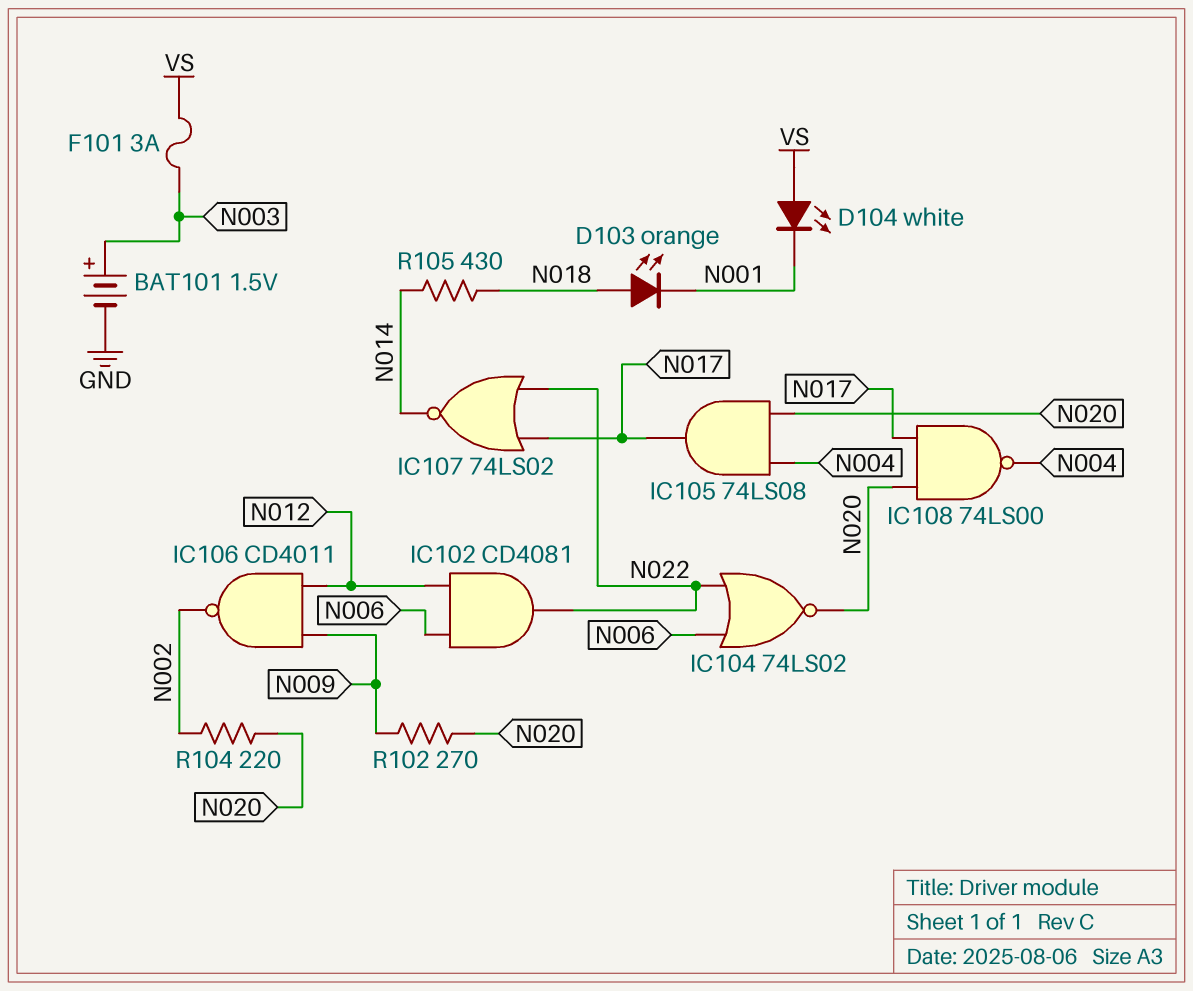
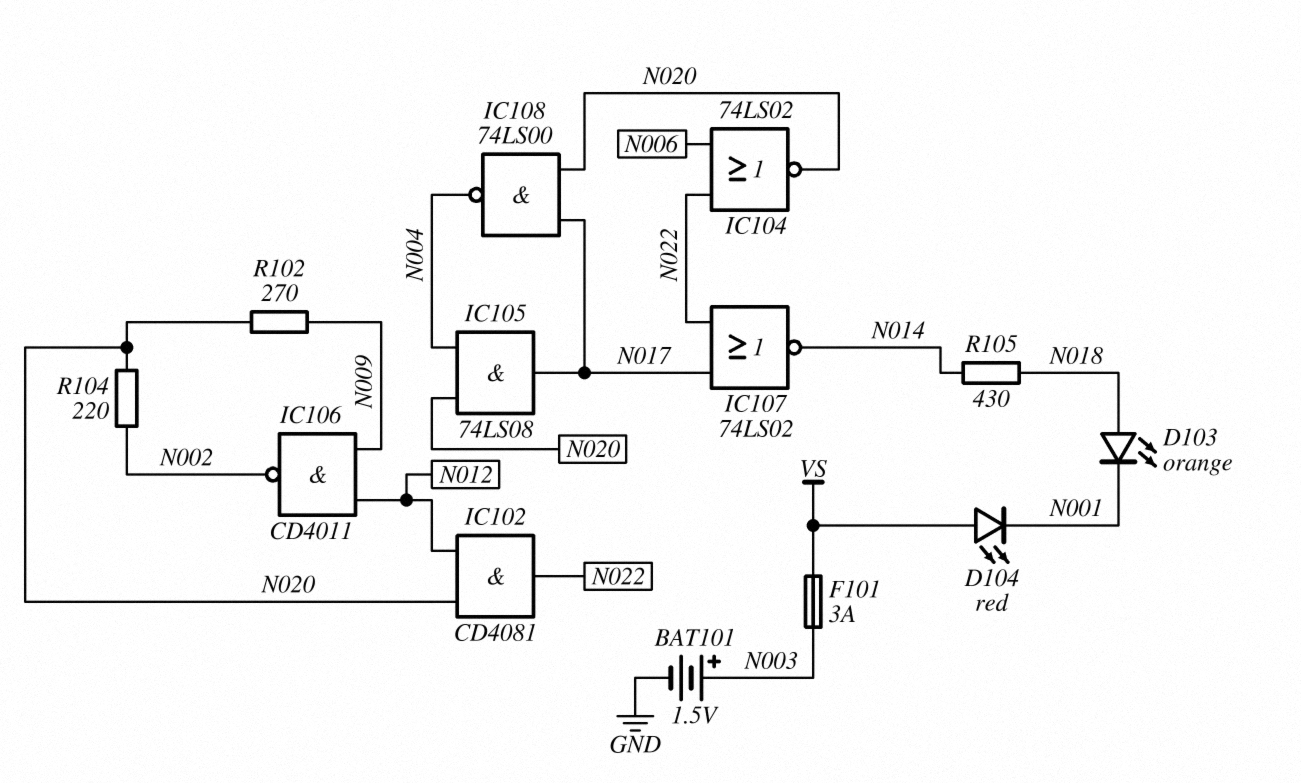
D104: LED white (A VS, K N001) -> LED red (A VS, K N001)
IC102: AND CD4081 (in N006, in N012, out N022) -> AND CD4081 (in N012, in N020, out N022)

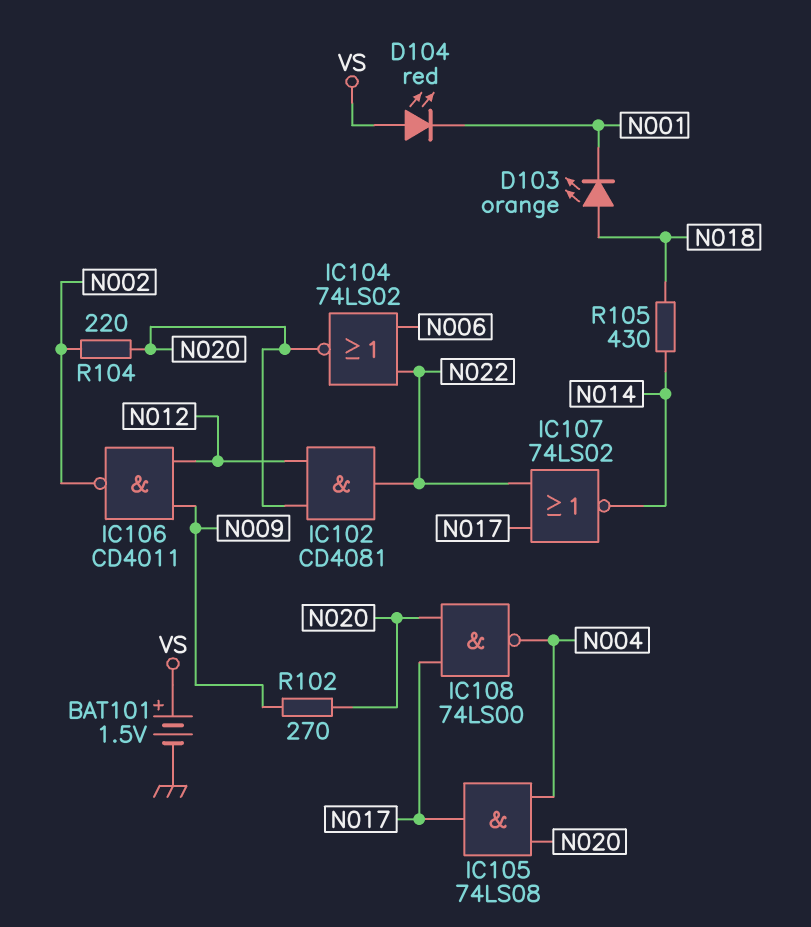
BAT101: 1.5V (plus N003, minus GND) -> 1.5V (plus VS, minus GND)
F101: 3A (N003, VS) -> none

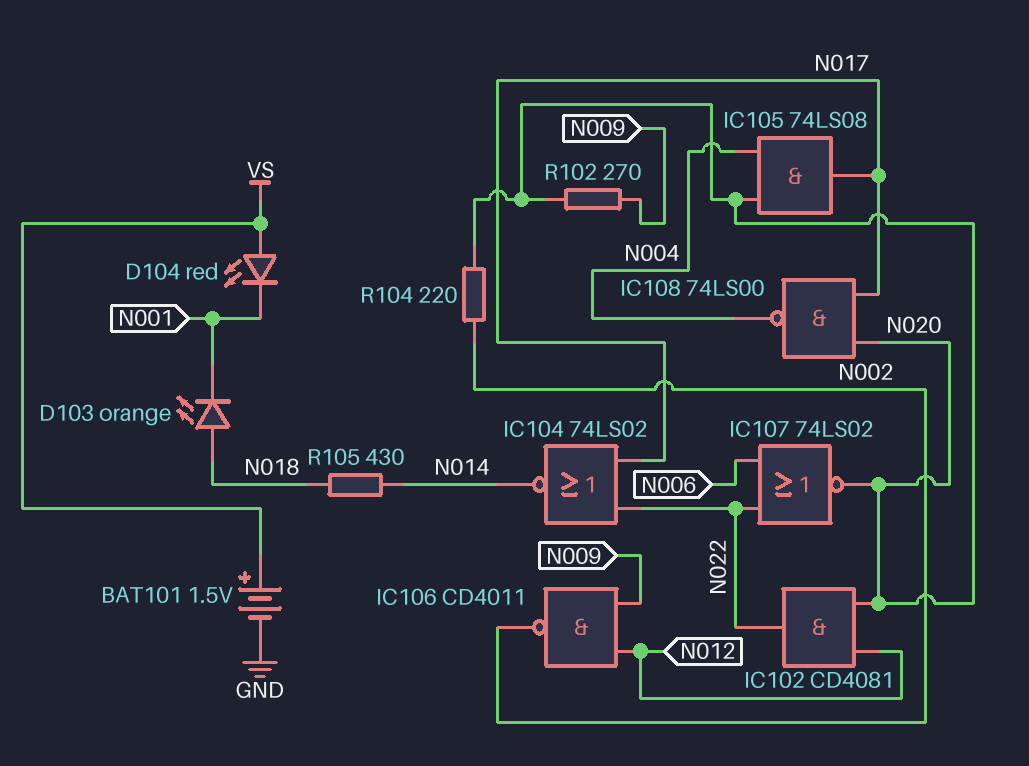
IC104: NOR 74LS02 (in N006, in N022, out N020) -> NOR 74LS02 (in N017, in N022, out N014)
IC107: NOR 74LS02 (in N017, in N022, out N014) -> NOR 74LS02 (in N006, in N022, out N020)

